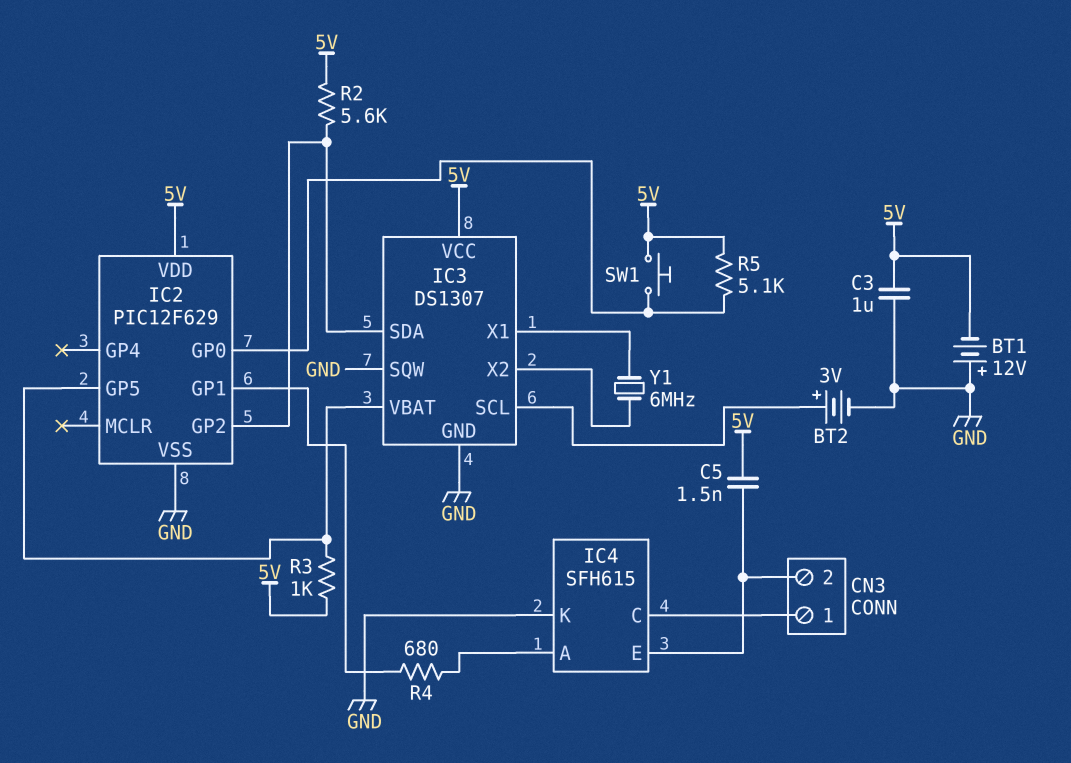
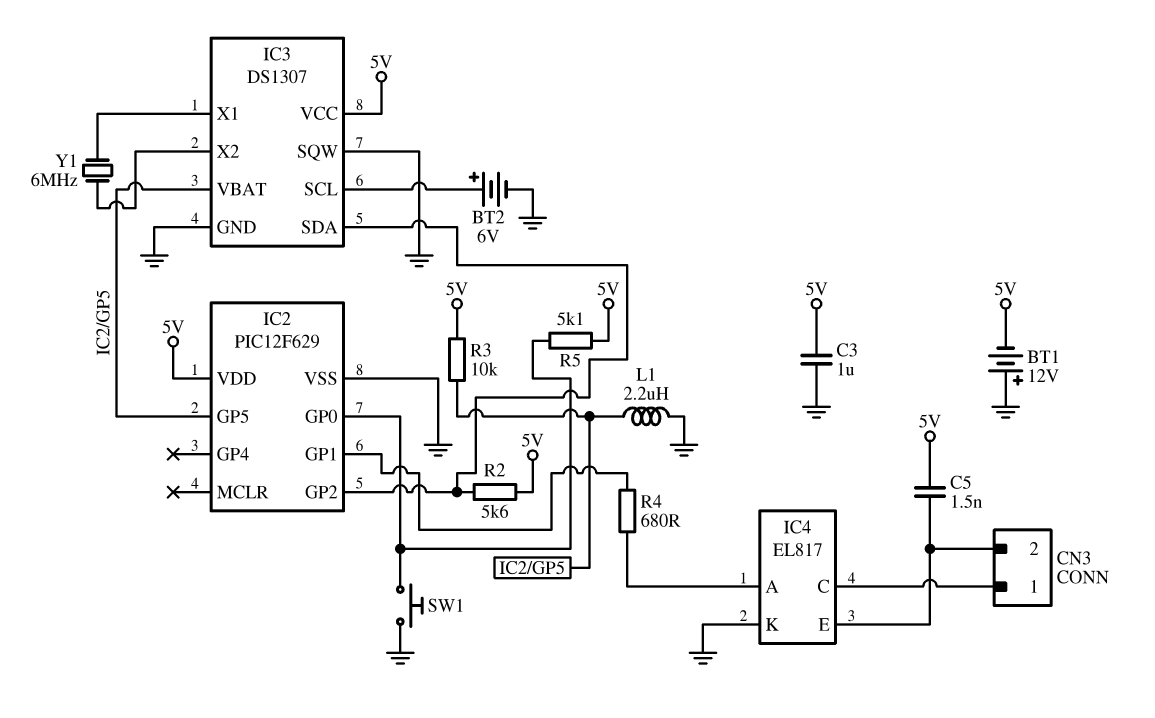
BT2: 3V (plus IC3/SCL, minus GND) -> 6V (plus IC3/SCL, minus GND)
IC4: SFH615 -> EL817
L1: none -> 2.2uH (GND, IC2/GP5)
R3: 1k (5V, IC2/GP5) -> 10k (5V, IC2/GP5)
SW1: button (5V, IC2/GP0) -> button (GND, IC2/GP0)

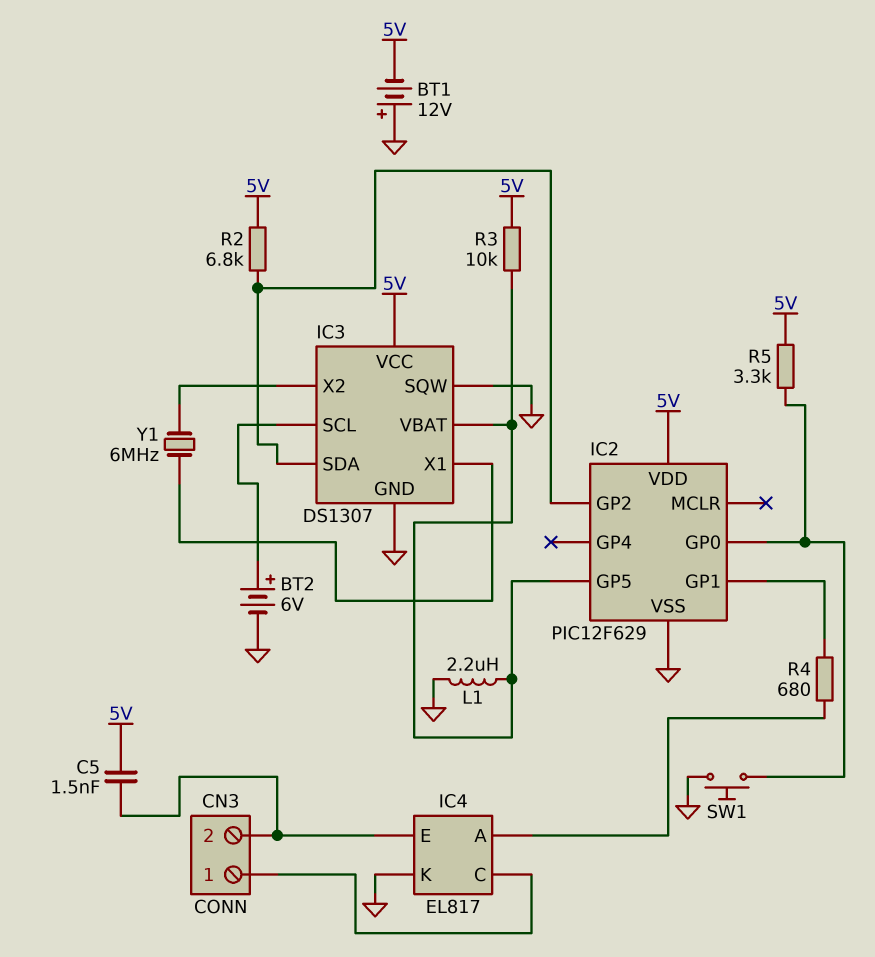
C3: 1uF (5V, GND) -> none
R2: 5.6k (5V, IC2/GP2) -> 6.8k (5V, IC2/GP2)
R5: 5.1k (5V, IC2/GP0) -> 3.3k (5V, IC2/GP0)

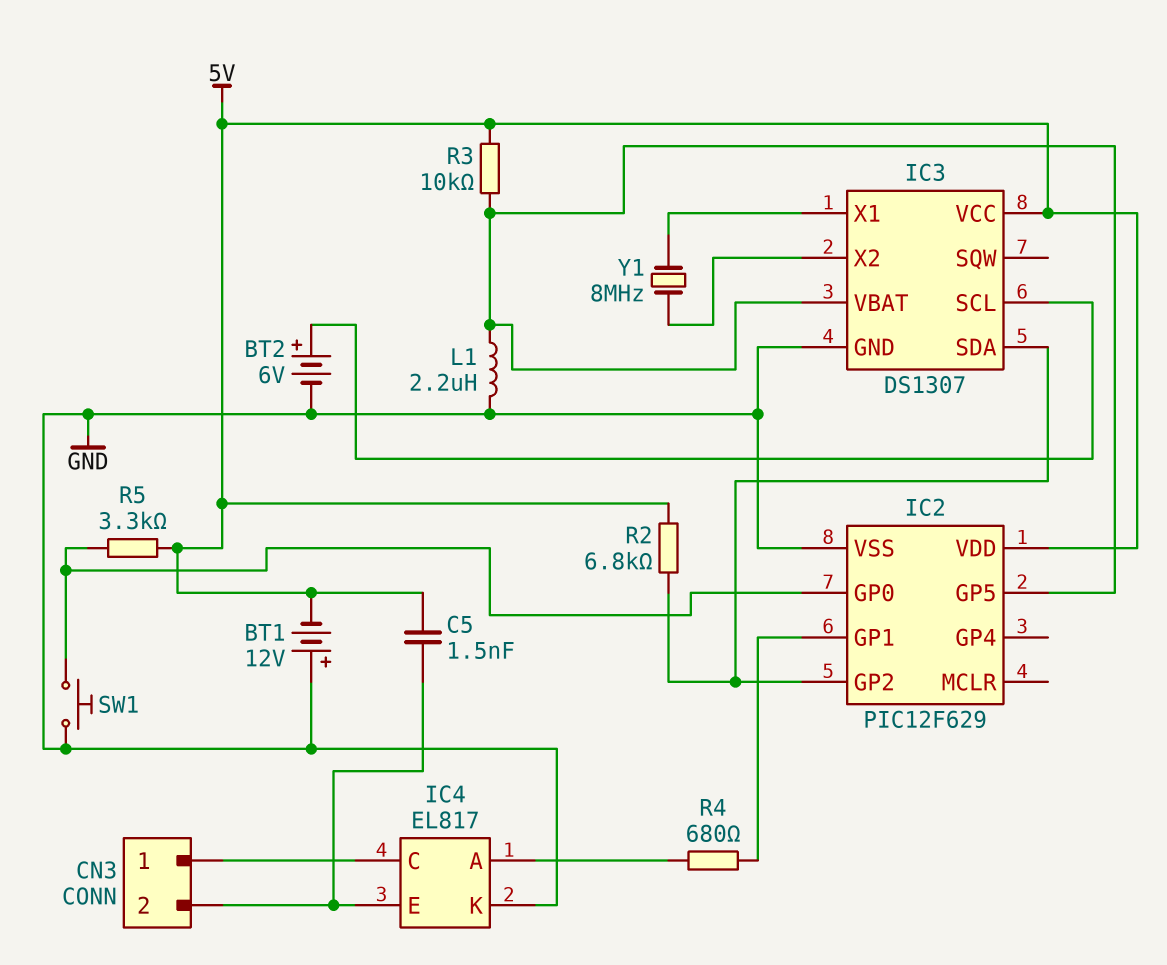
IC3 pin SQW: GND -> none
Y1: 6MHz (IC3/X1, IC3/X2) -> 8MHz (IC3/X1, IC3/X2)

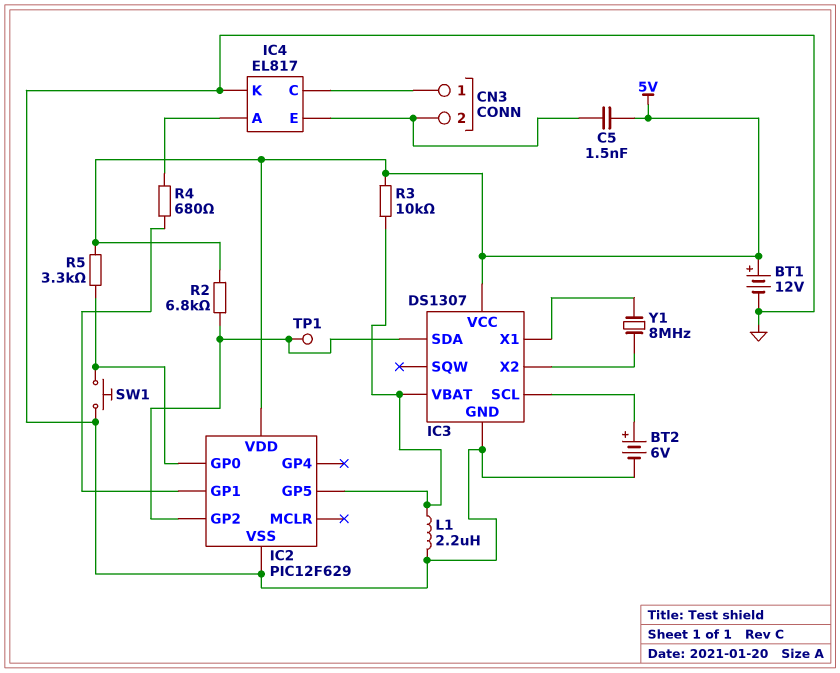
BT1: 12V (plus GND, minus 5V) -> 12V (plus 5V, minus GND)
TP1: none -> test point (IC2/GP2)

